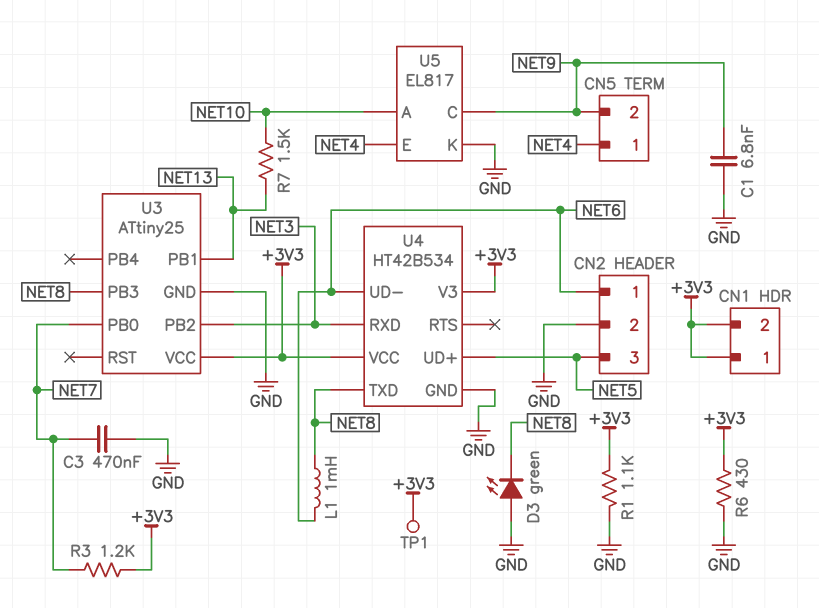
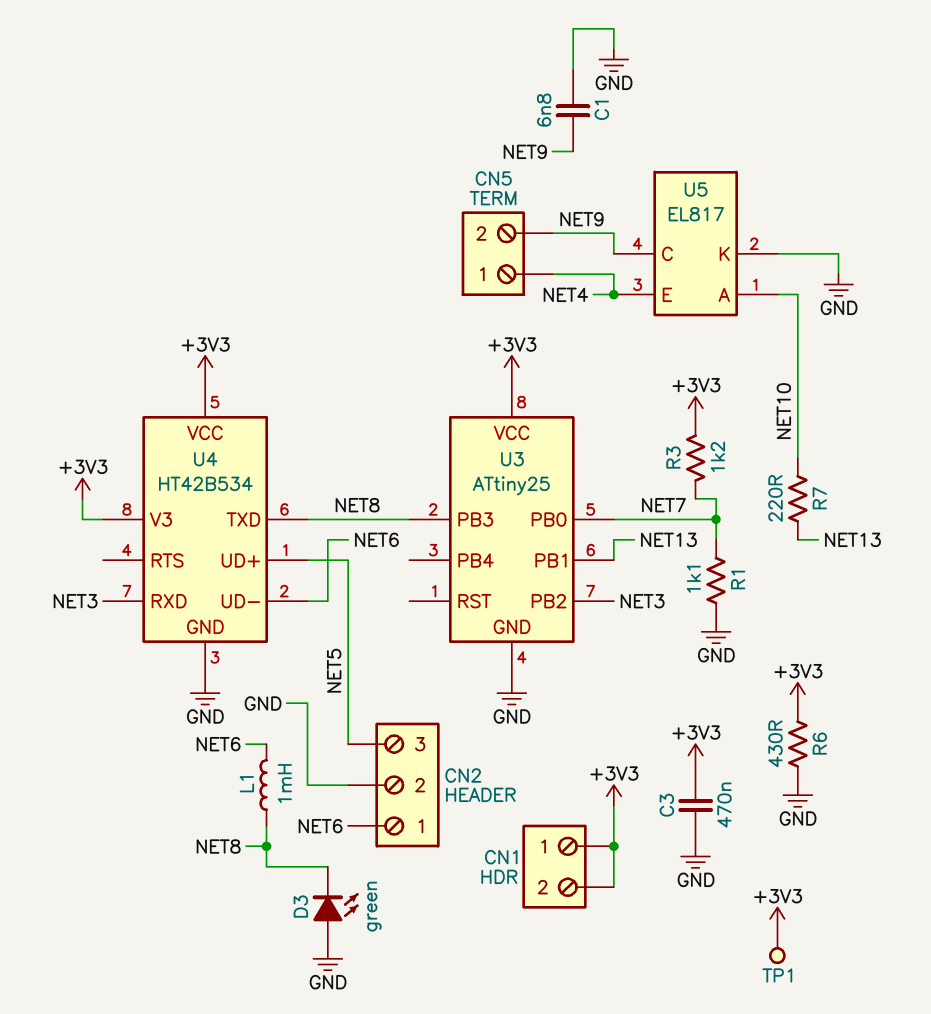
C3: 470nF (GND, NET7) -> 470nF (+3V3, GND)
R1: 1.1k (+3V3, GND) -> 1.1k (GND, NET7)
R7: 1.5k (NET10, NET13) -> 220 (NET10, NET13)

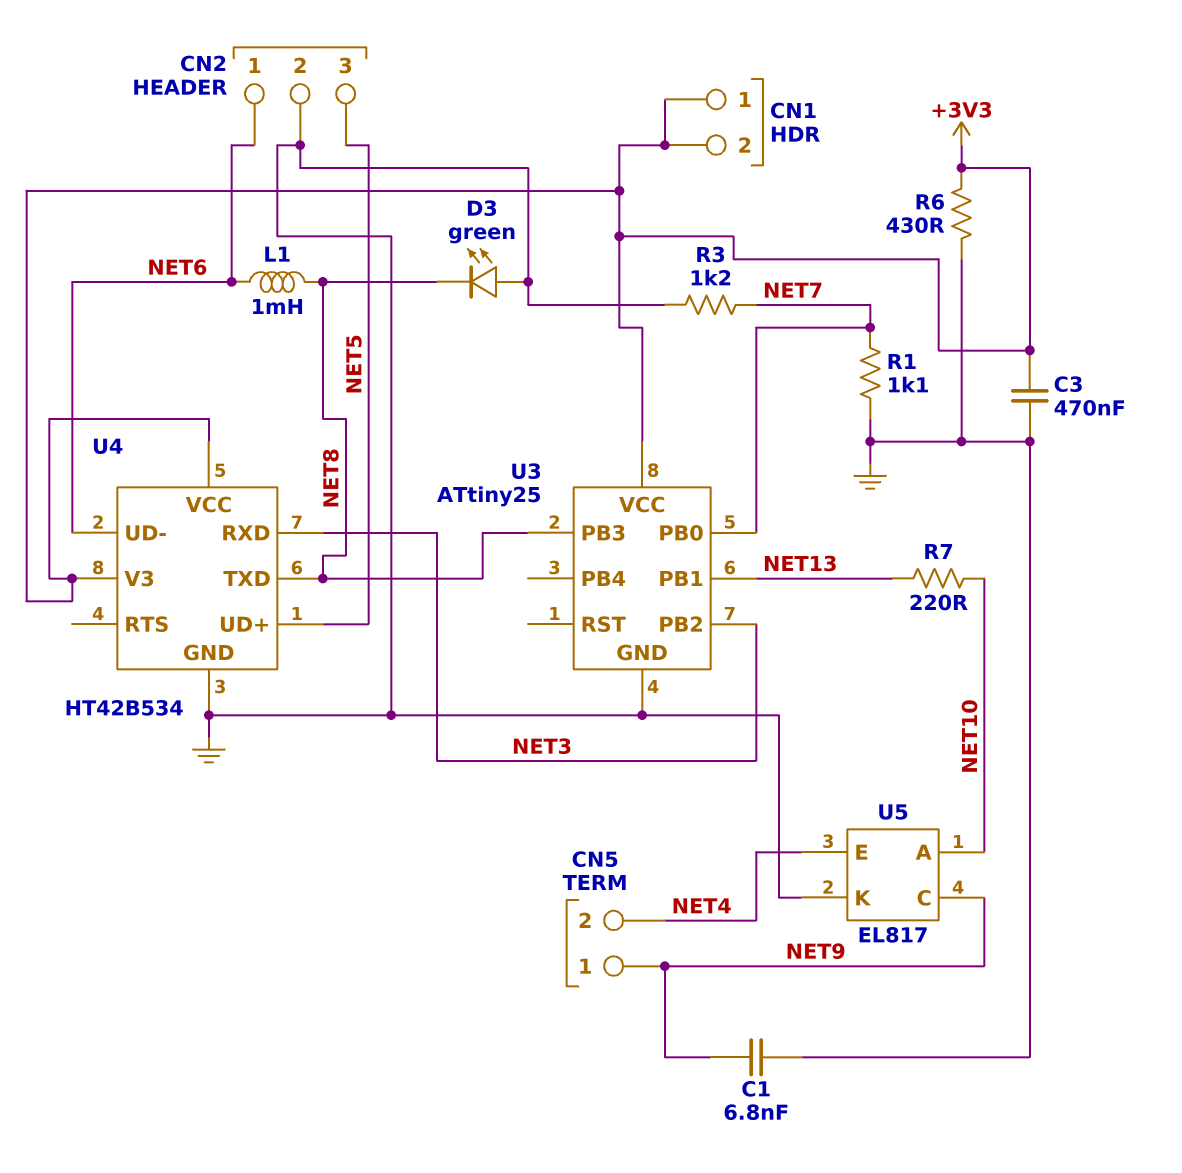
CN5 pin 1: NET4 -> NET9
CN5 pin 2: NET9 -> NET4
R3: 1.2k (+3V3, NET7) -> 1.2k (GND, NET7)
TP1: test point (+3V3) -> none

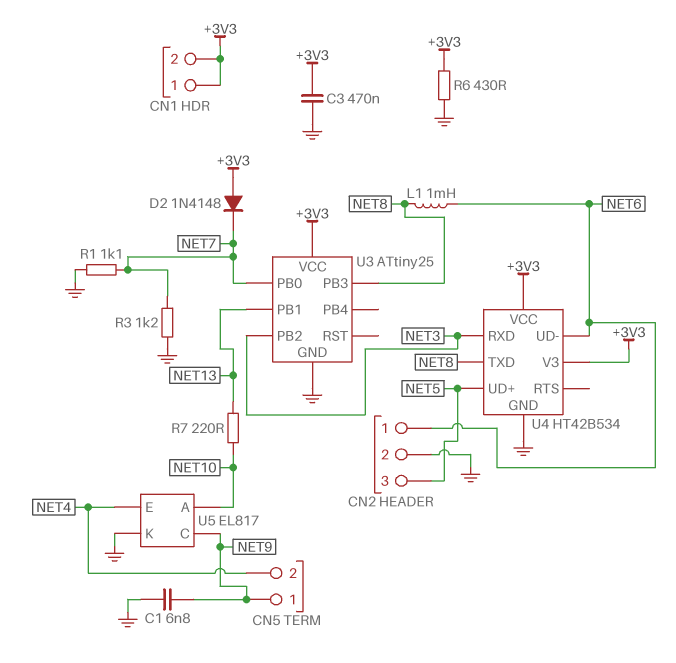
D2: none -> diode 1N4148 (A +3V3, K NET7)
D3: LED green (A GND, K NET8) -> none

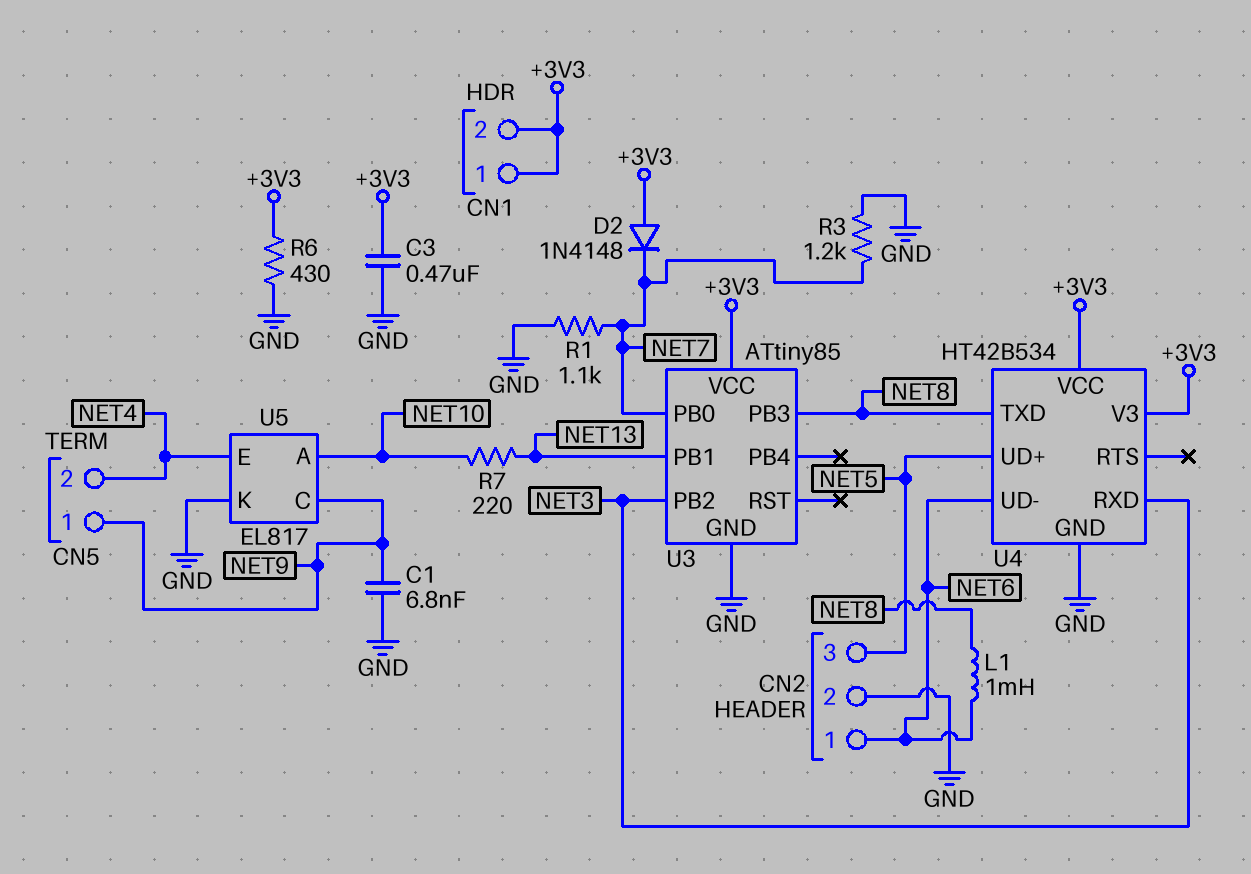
U3: ATtiny25 -> ATtiny85

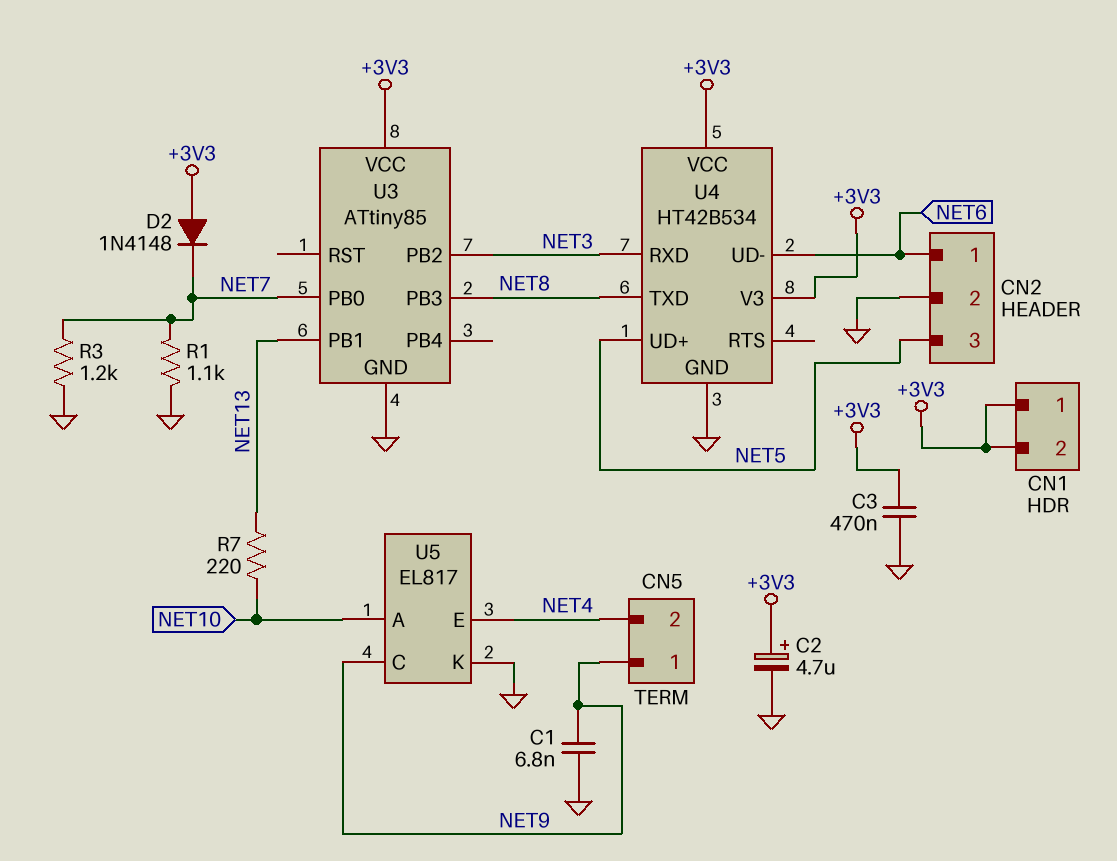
C2: none -> 4.7uF (plus +3V3, minus GND)
L1: 1mH (NET6, NET8) -> none
R6: 430 (+3V3, GND) -> none

